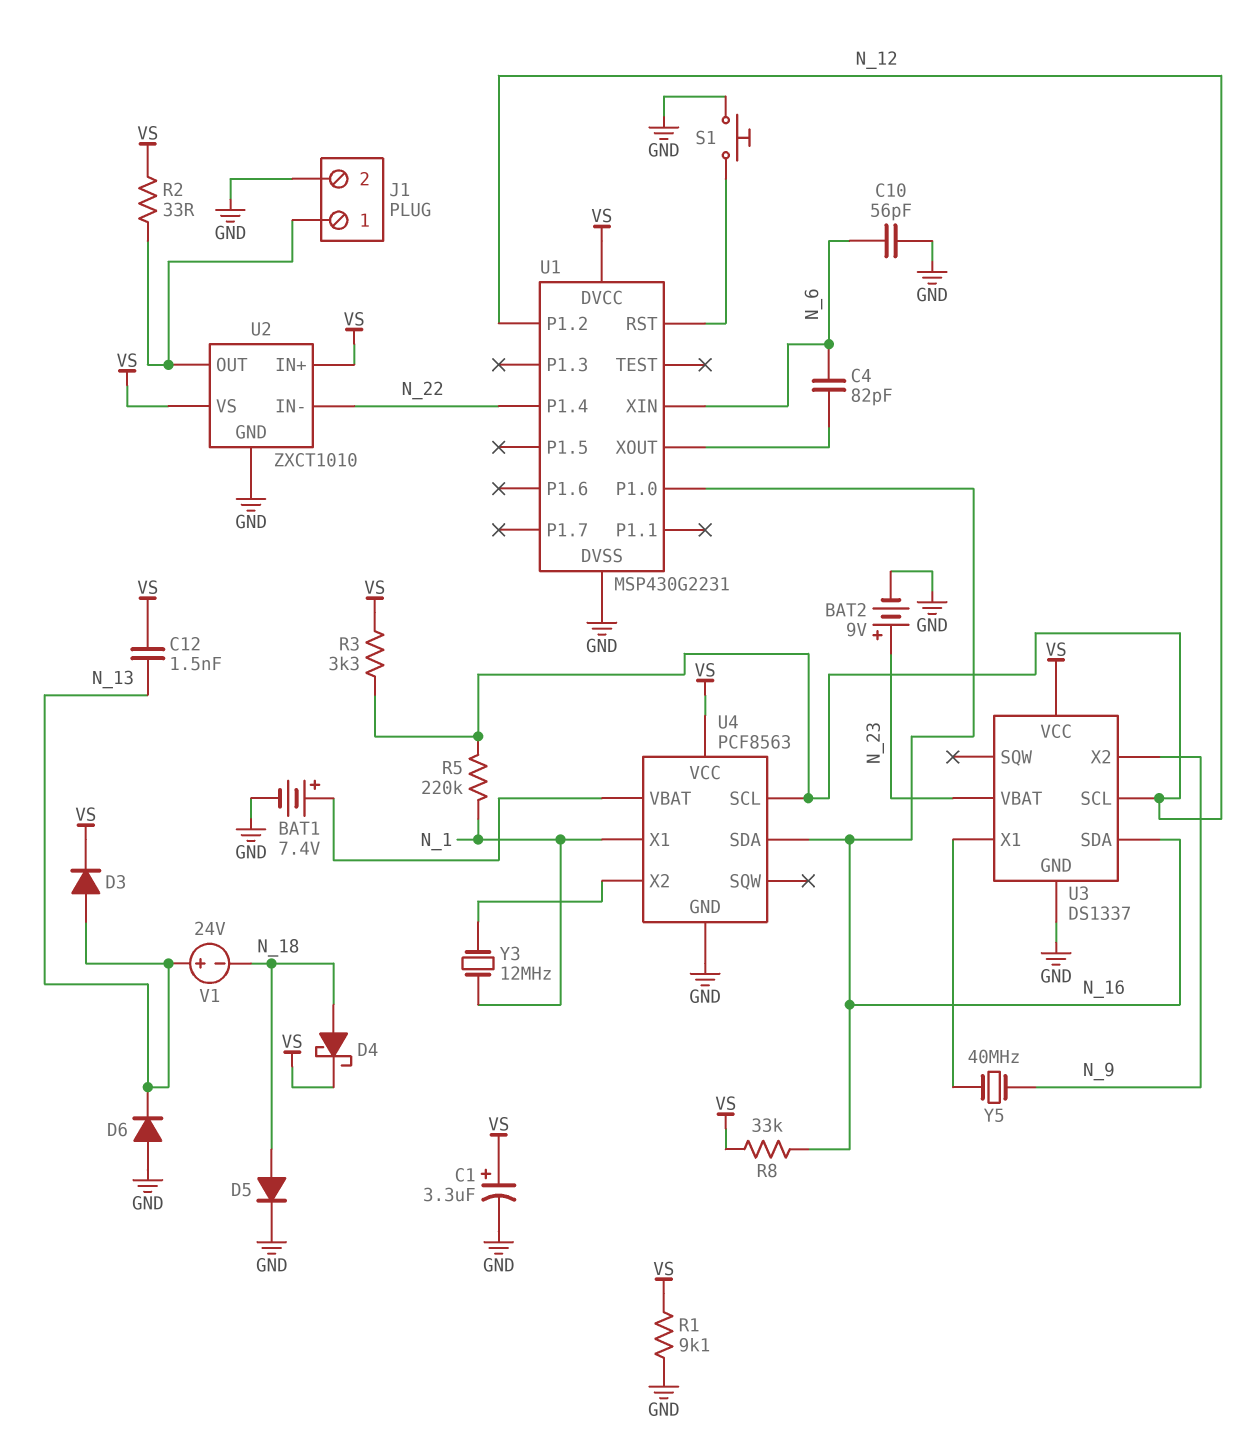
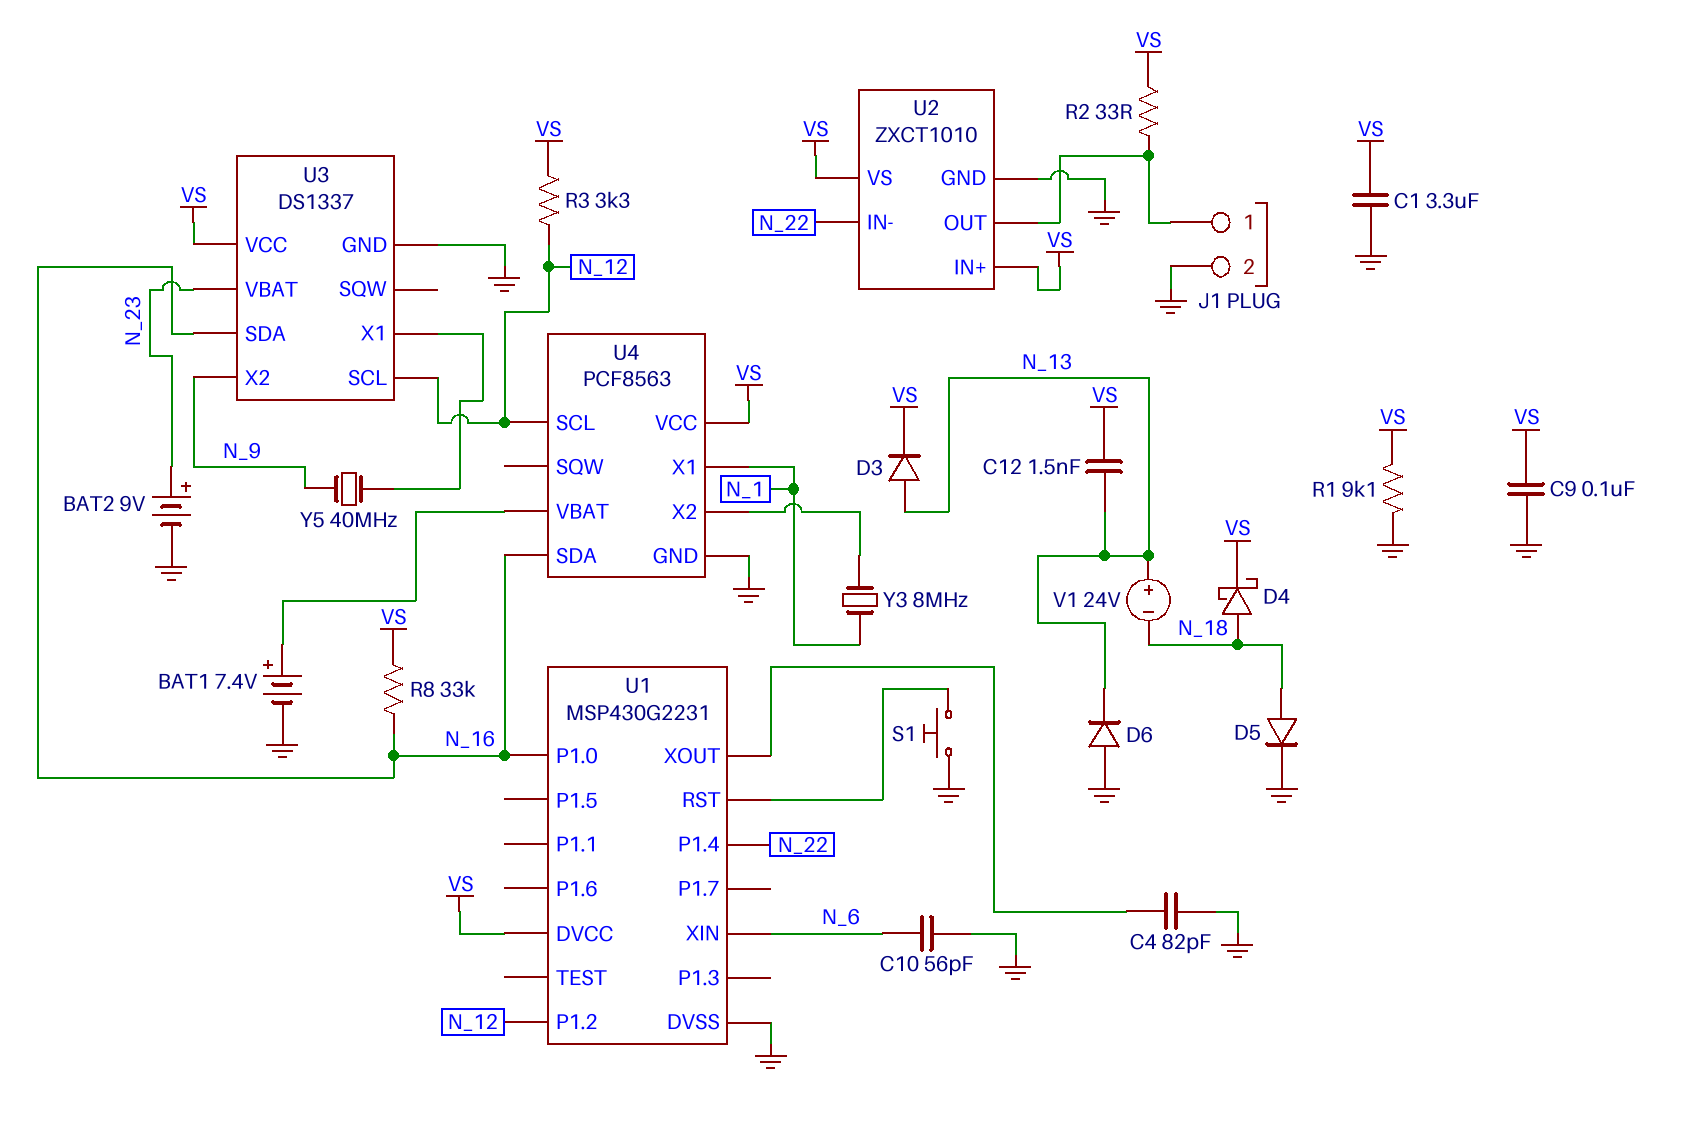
C1: 3.3uF (plus VS, minus GND) -> 3.3uF (GND, VS)
C4: 82pF (N_6, U1/XOUT) -> 82pF (GND, U1/XOUT)
C9: none -> 100nF (GND, VS)
R5: 220k (N_1, N_12) -> none
Y3: 12MHz (N_1, U4/X2) -> 8MHz (N_1, U4/X2)

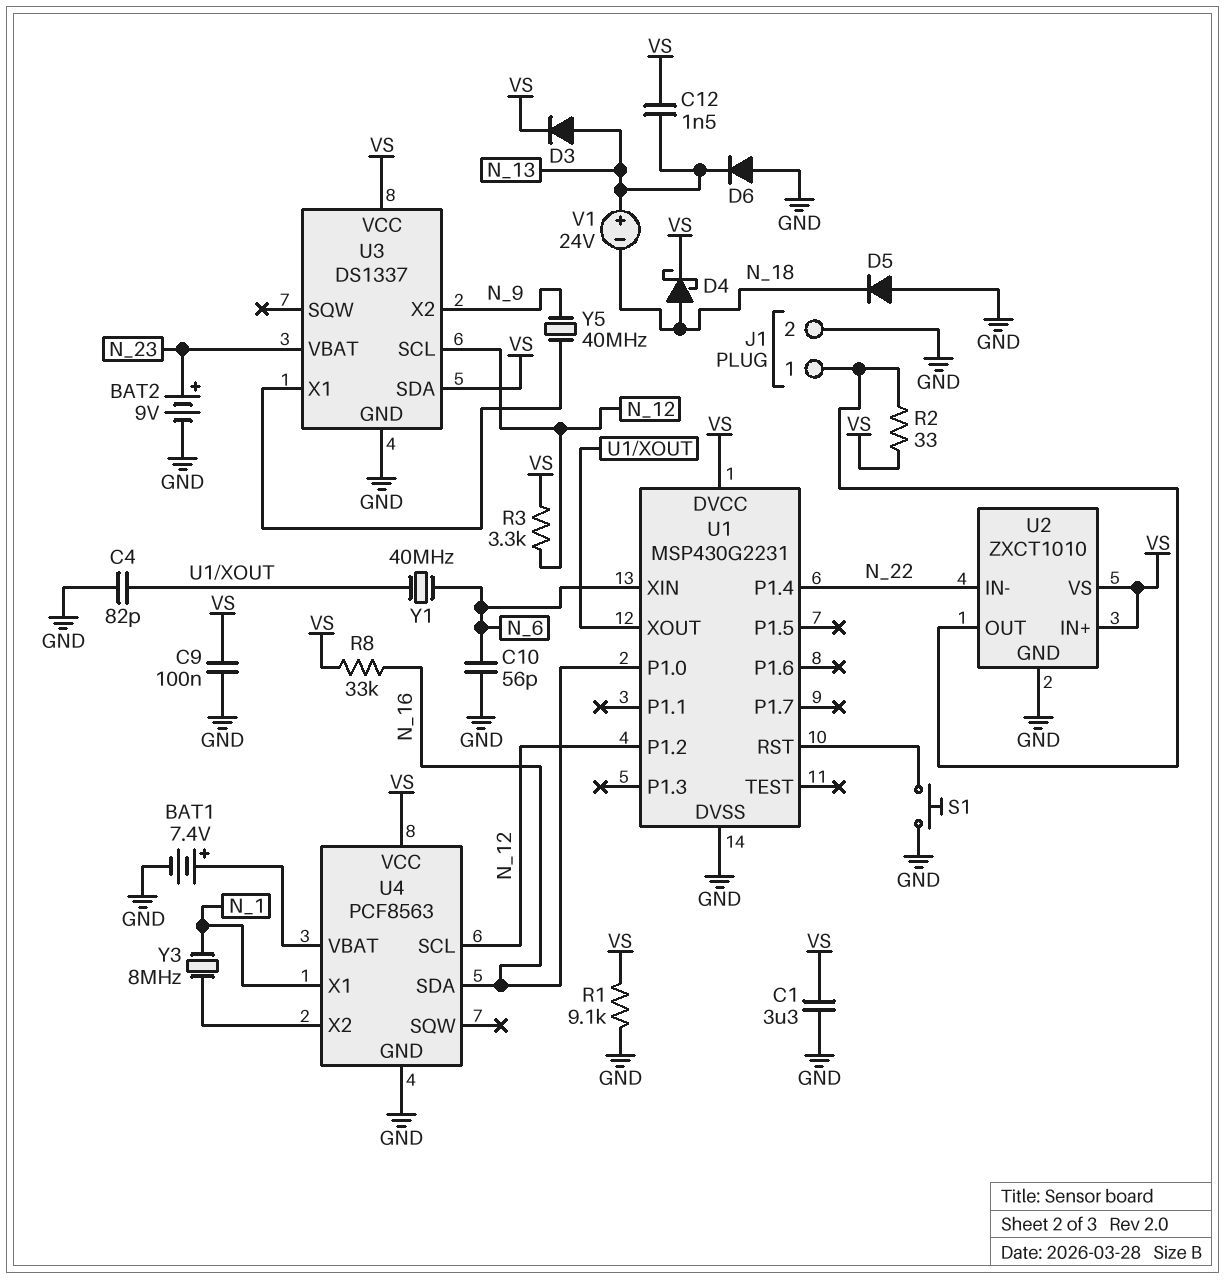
D5: diode (A N_18, K GND) -> diode (A GND, K N_18)
U3 pin SDA: N_16 -> VS
Y1: none -> 40MHz (N_6, U1/XOUT)

